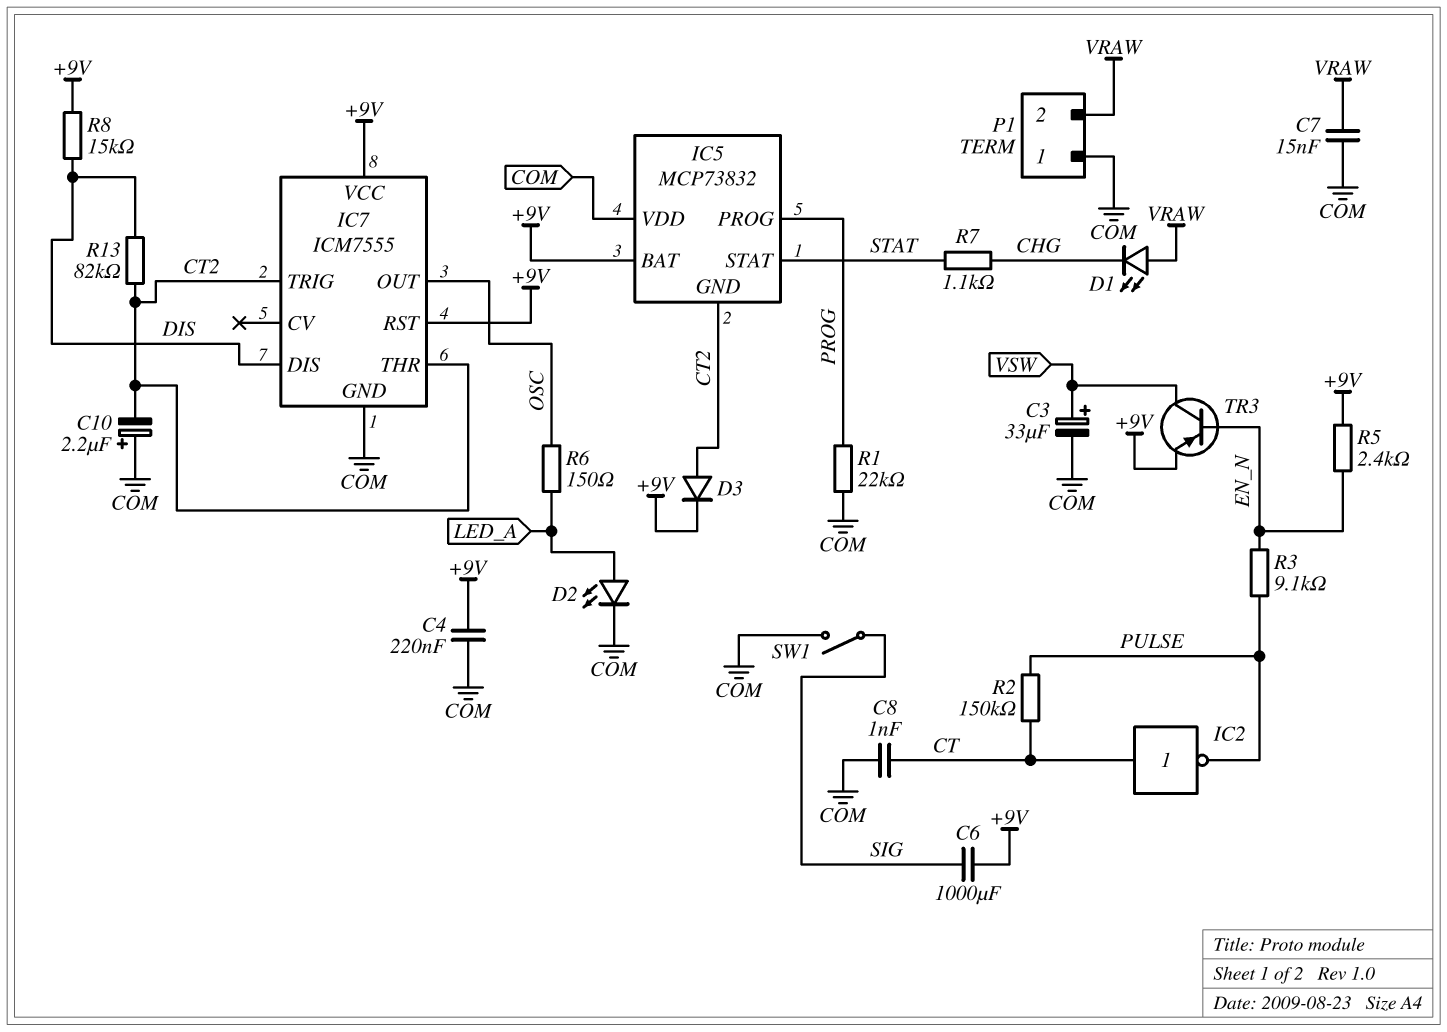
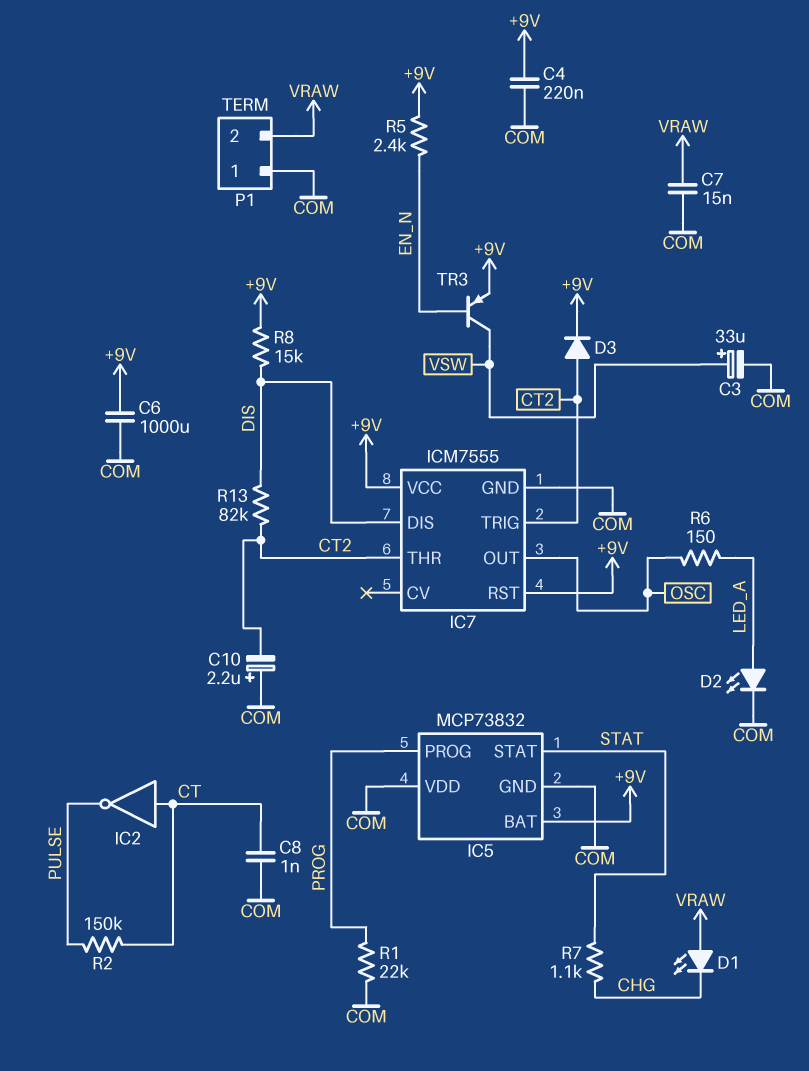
C6: 1000uF (+9V, SIG) -> 1000uF (+9V, COM)
IC5 pin GND: CT2 -> COM
R3: 9.1k (EN_N, PULSE) -> none
SW1: switch (COM, SIG) -> none

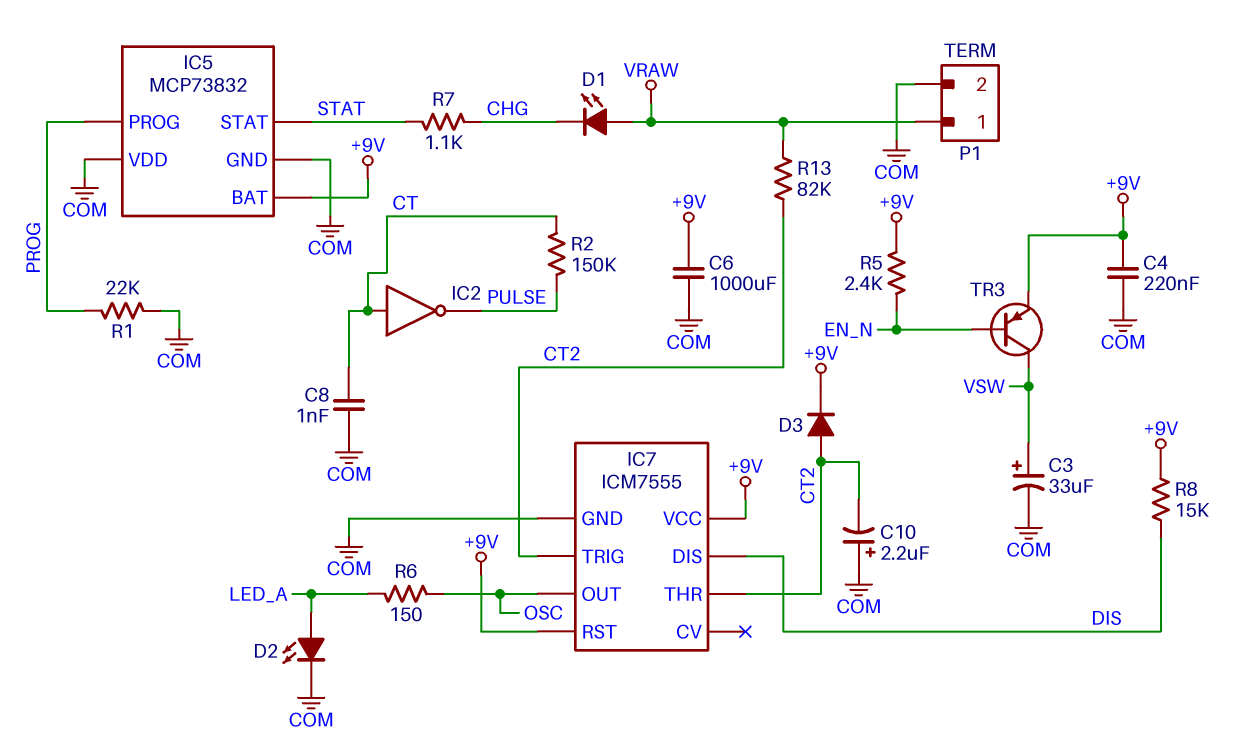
C7: 15nF (COM, VRAW) -> none
P1 pin 1: COM -> VRAW
P1 pin 2: VRAW -> COM
R13: 82k (CT2, DIS) -> 82k (CT2, VRAW)

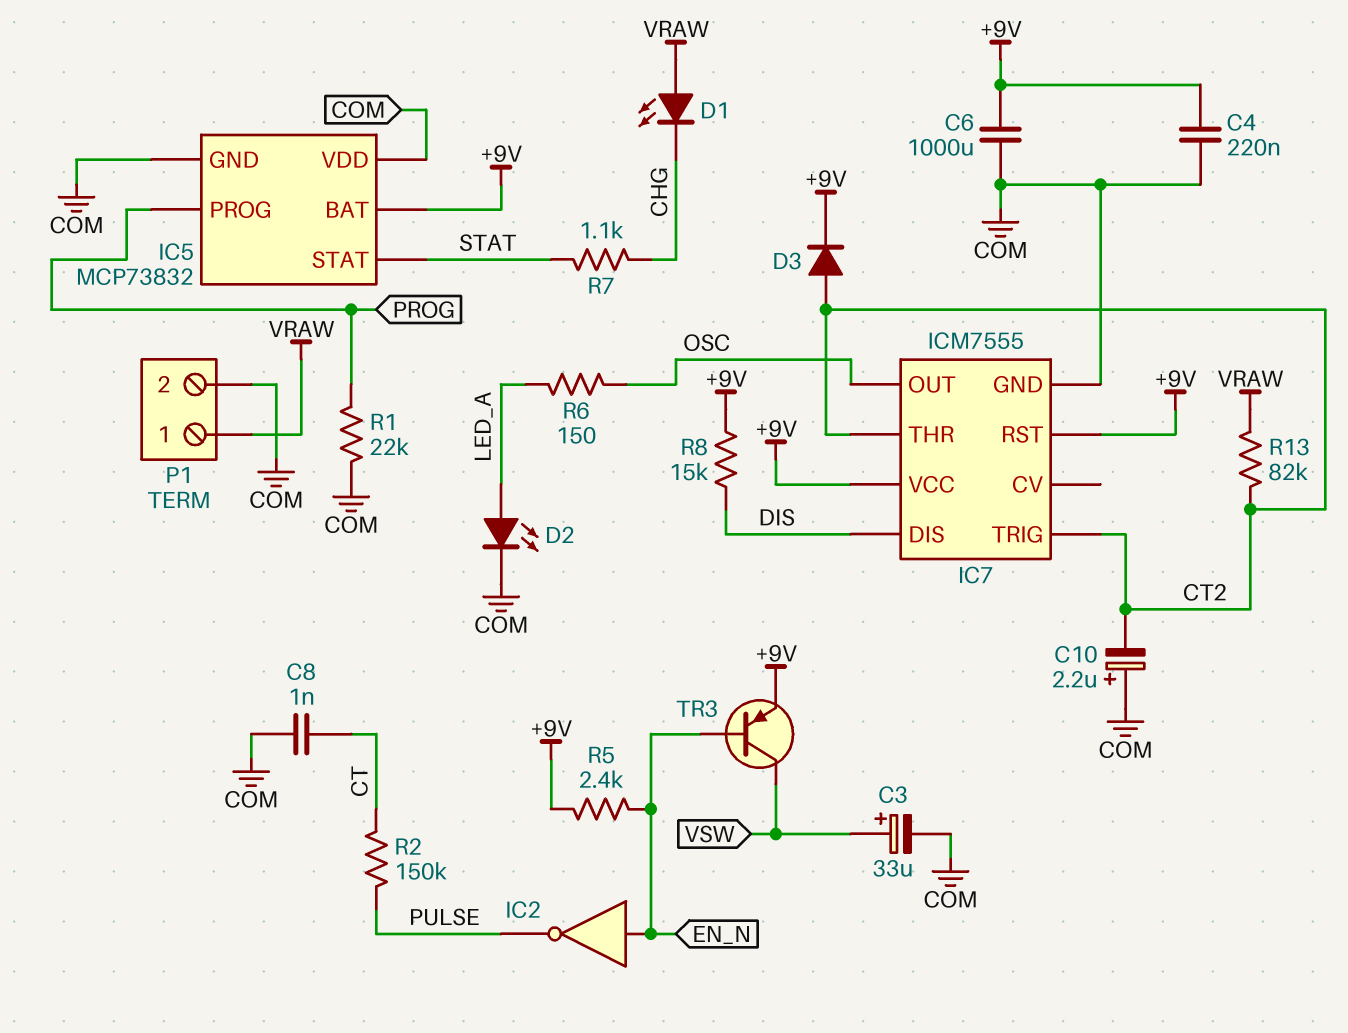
IC2: NOT (in CT, out PULSE) -> NOT (in EN_N, out PULSE)

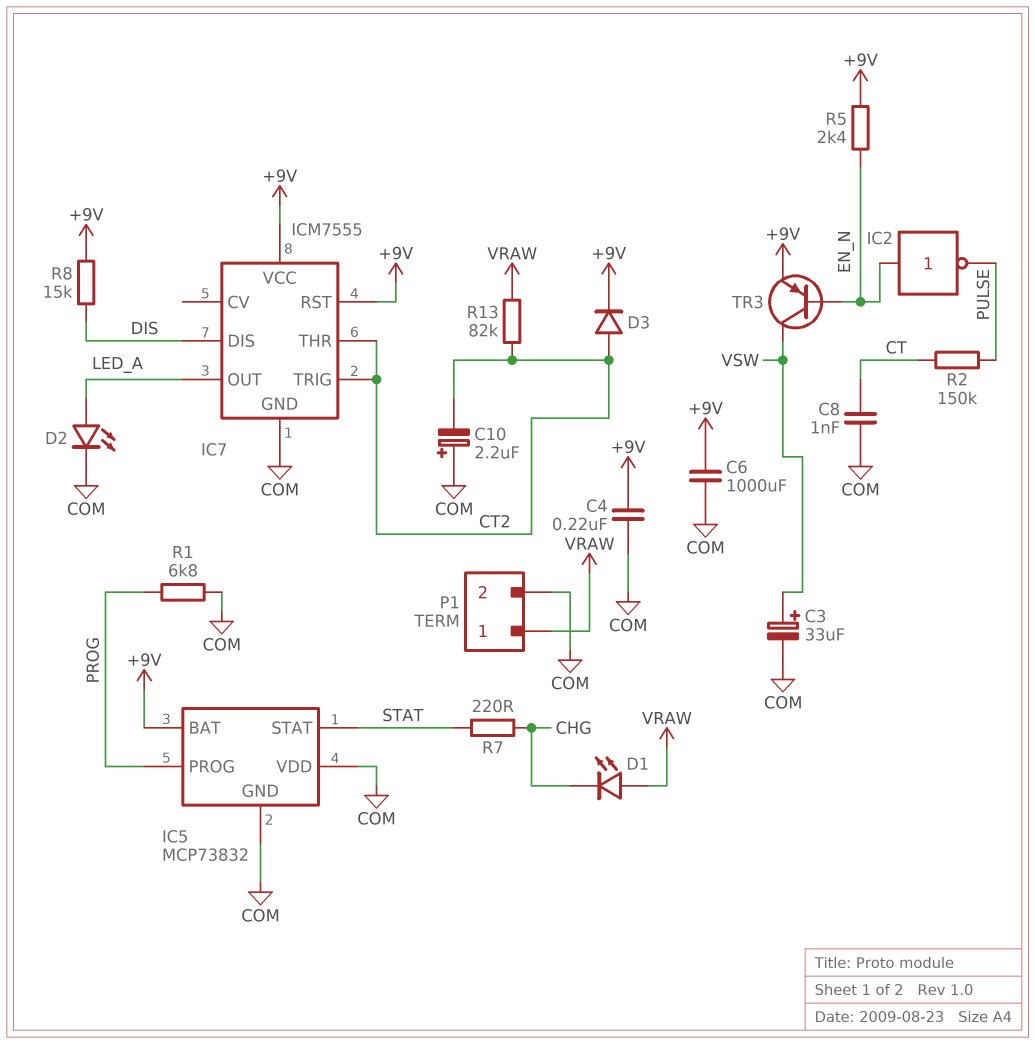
IC7 pin OUT: OSC -> LED_A
R1: 22k (COM, PROG) -> 6.8k (COM, PROG)
R6: 150 (LED_A, OSC) -> none
R7: 1.1k (CHG, STAT) -> 220 (CHG, STAT)

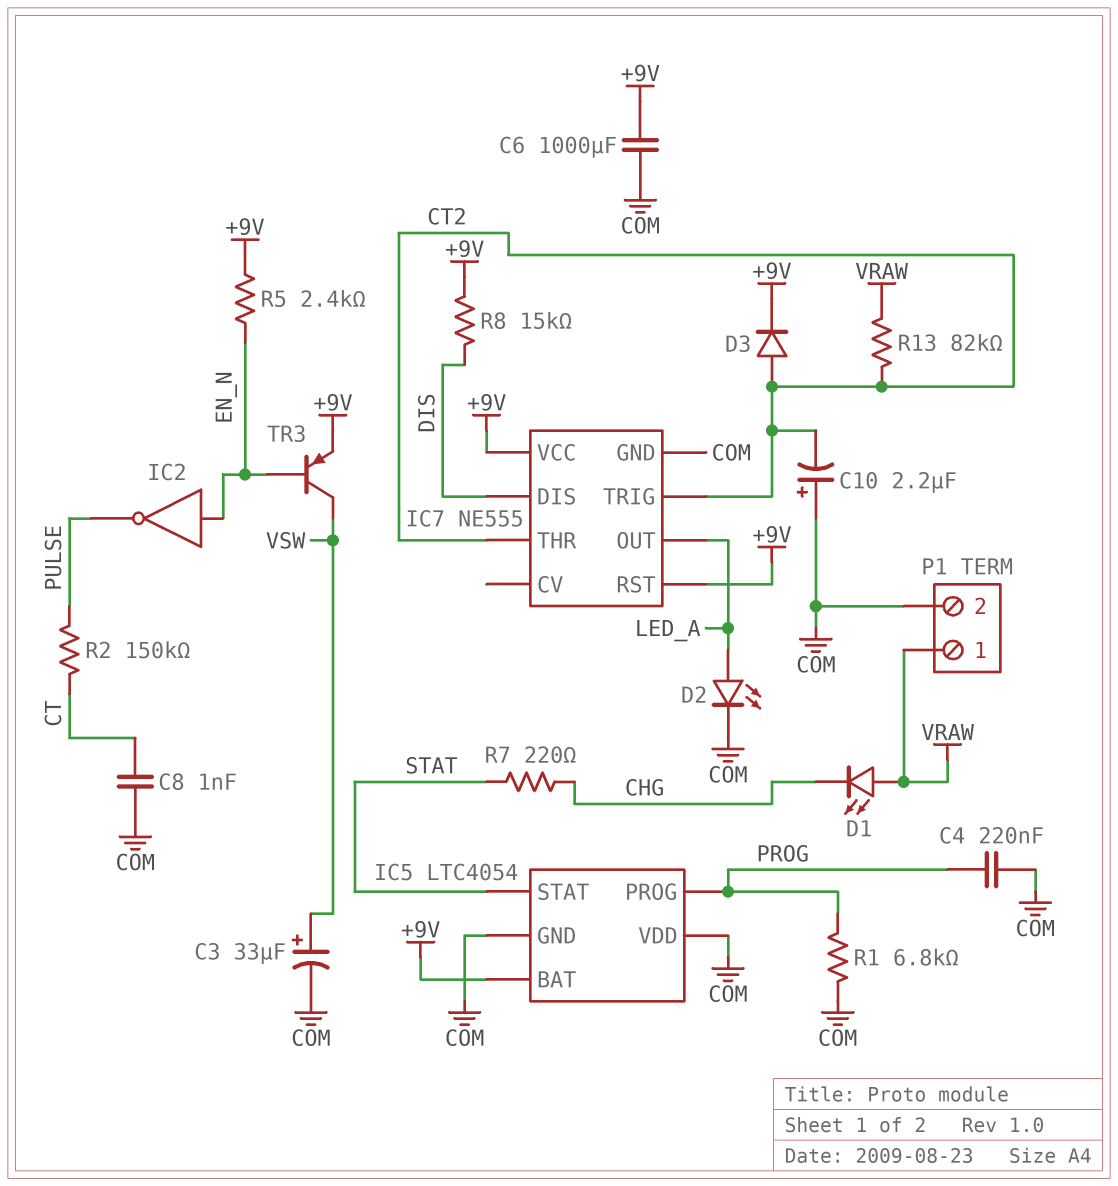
C4: 220nF (+9V, COM) -> 220nF (COM, PROG)
IC5: MCP73832 -> LTC4054
IC7: ICM7555 -> NE555

